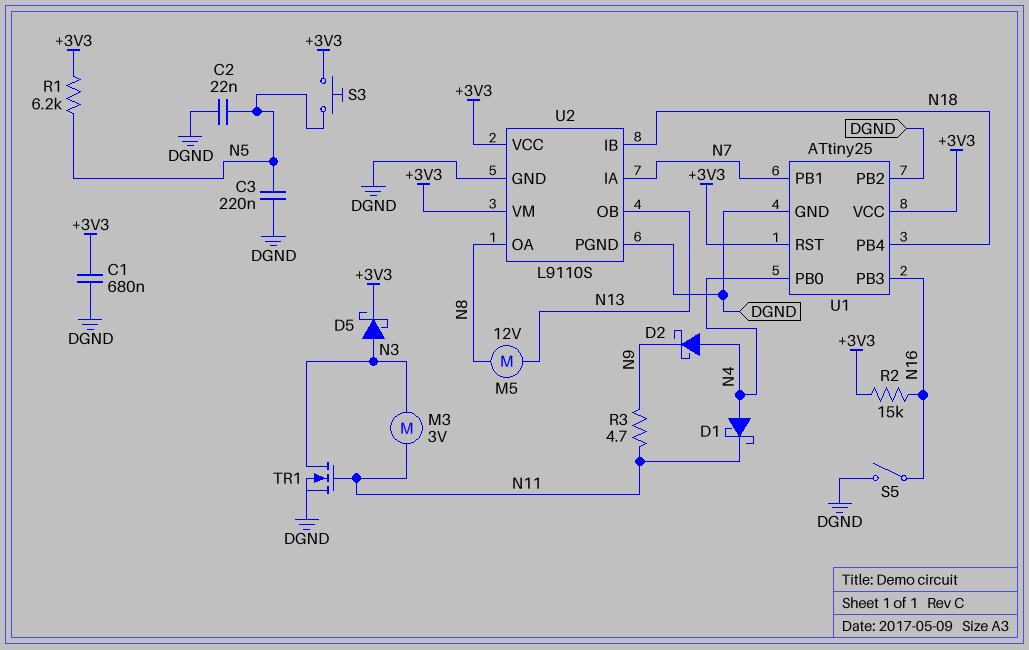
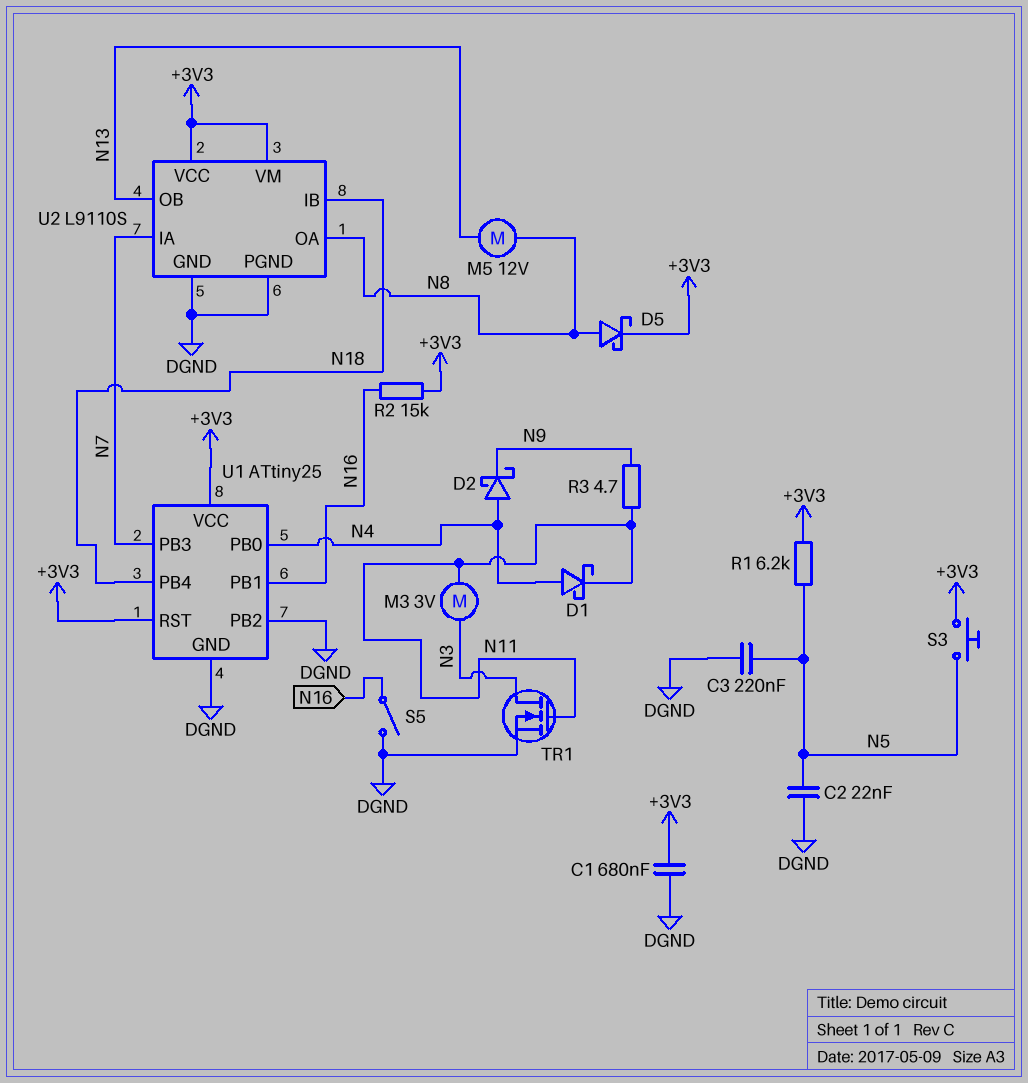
D5: schottky (A N3, K +3V3) -> schottky (A N8, K +3V3)
U1 pin PB1: N7 -> N16
U1 pin PB3: N16 -> N7

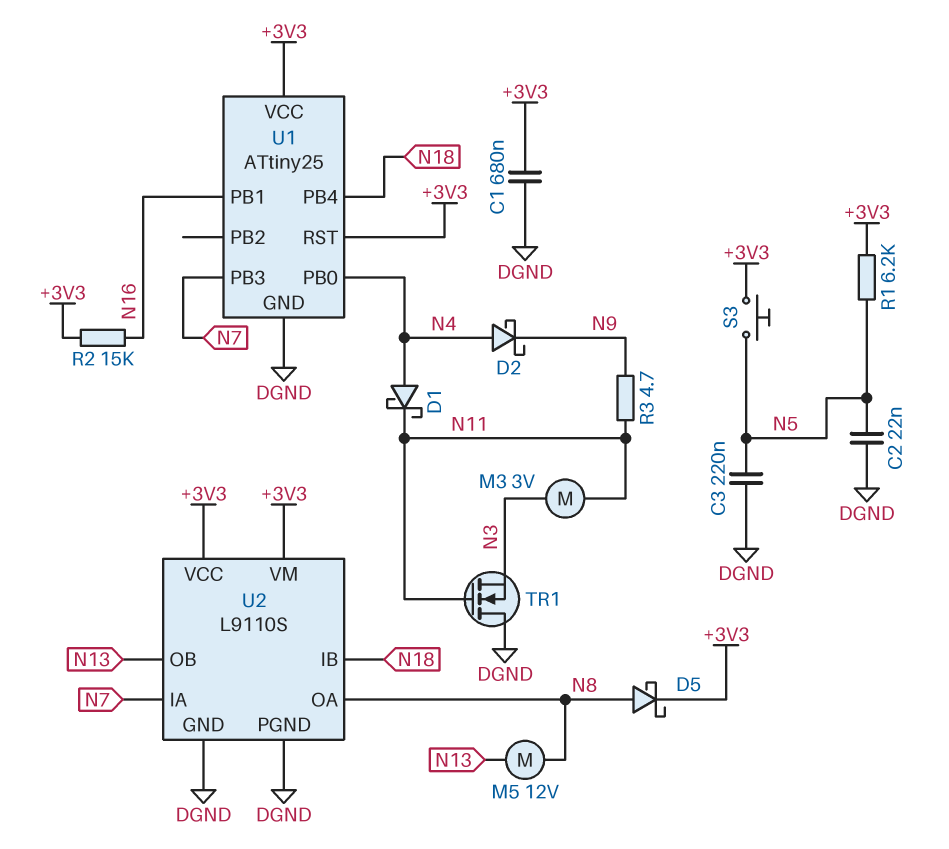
S5: switch (DGND, N16) -> none
TR1: NMOS (G N11, D N3, S DGND) -> NMOS (G N11, D DGND, S N3)
U1 pin PB2: DGND -> none

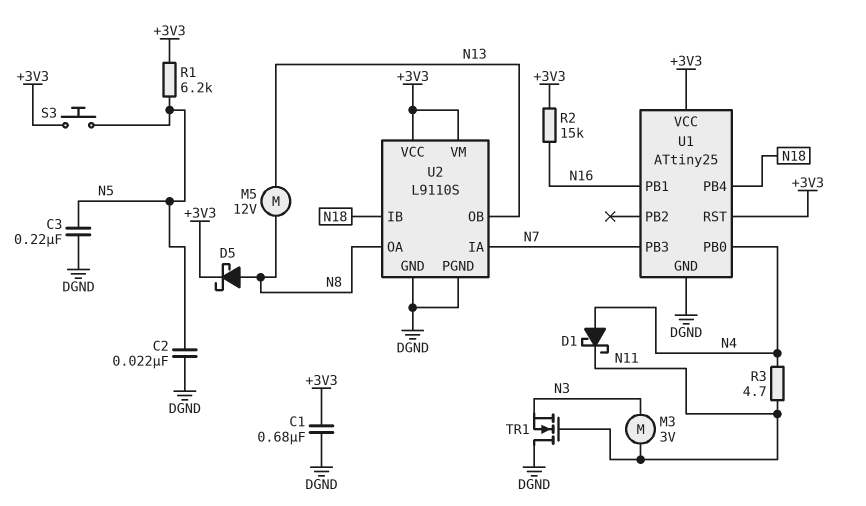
D2: schottky (A N4, K N9) -> none
R3: 4.7 (N9, N11) -> 4.7 (N4, N11)

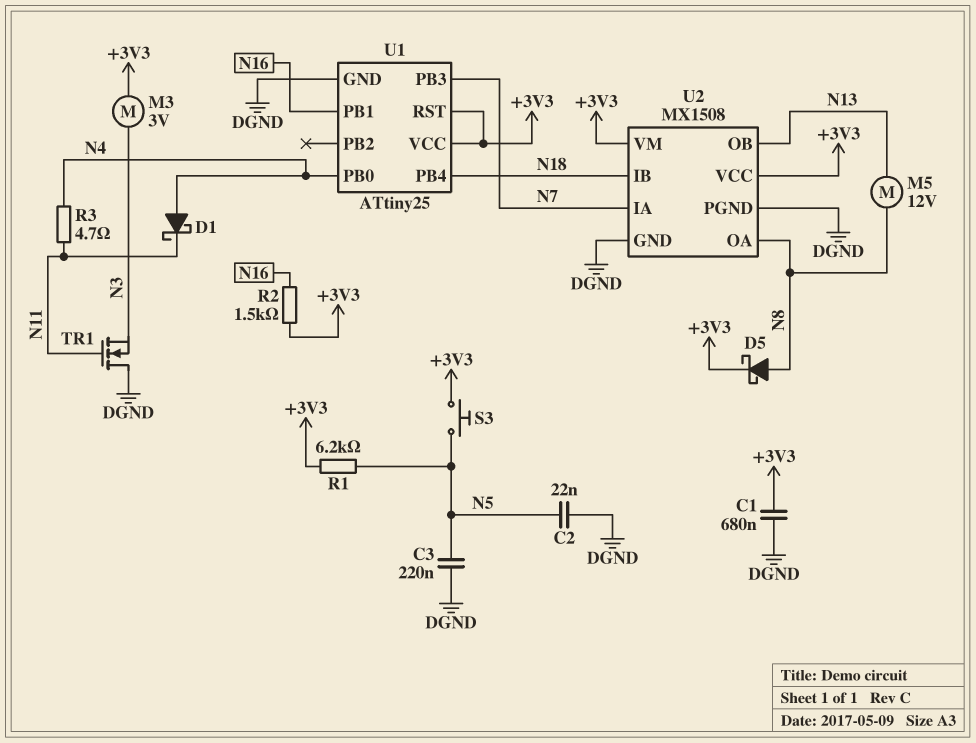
M3: motor 3V (N3, N11) -> motor 3V (+3V3, N3)
R2: 15k (+3V3, N16) -> 1.5k (+3V3, N16)
U2: L9110S -> MX1508

